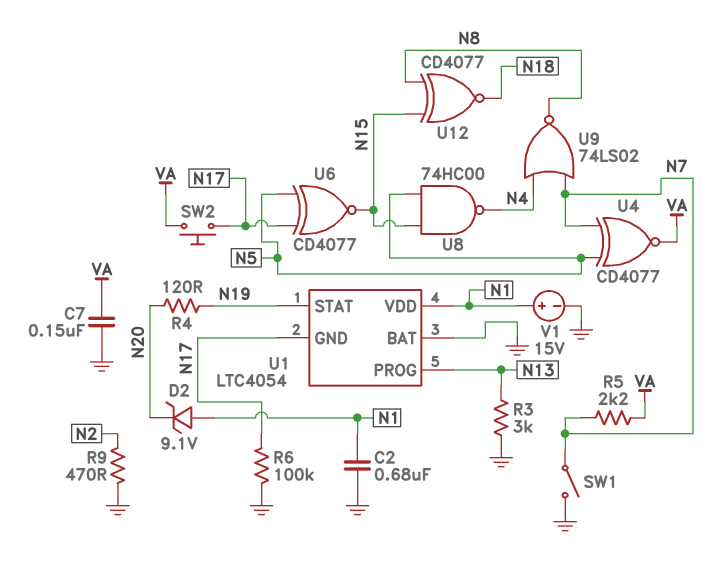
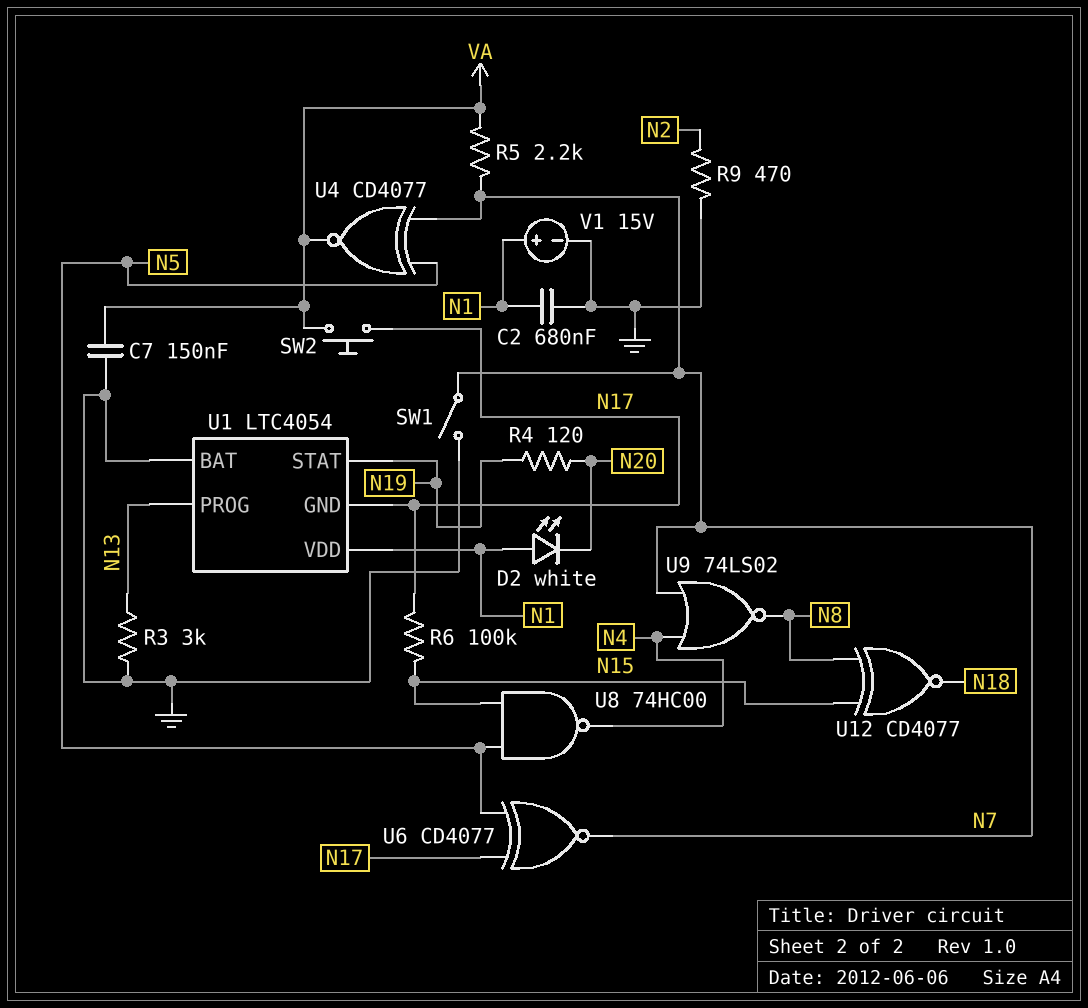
D2: zener 9.1V (A N1, K N20) -> LED white (A N1, K N20)
R6: 100k (GND, N17) -> 100k (N15, N17)
U6: XNOR CD4077 (in N5, in N17, out N15) -> XNOR CD4077 (in N5, in N17, out N7)

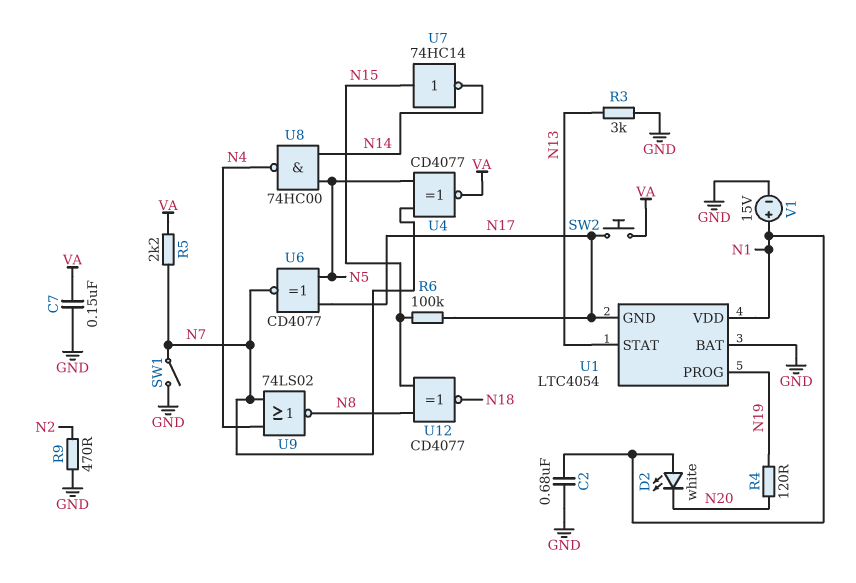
U1 pin PROG: N13 -> N19
U1 pin STAT: N19 -> N13
U7: none -> NOT 74HC14 (in N15, out N14)
U8: NAND 74HC00 (in N5, in N15, out N4) -> NAND 74HC00 (in N5, in N14, out N4)

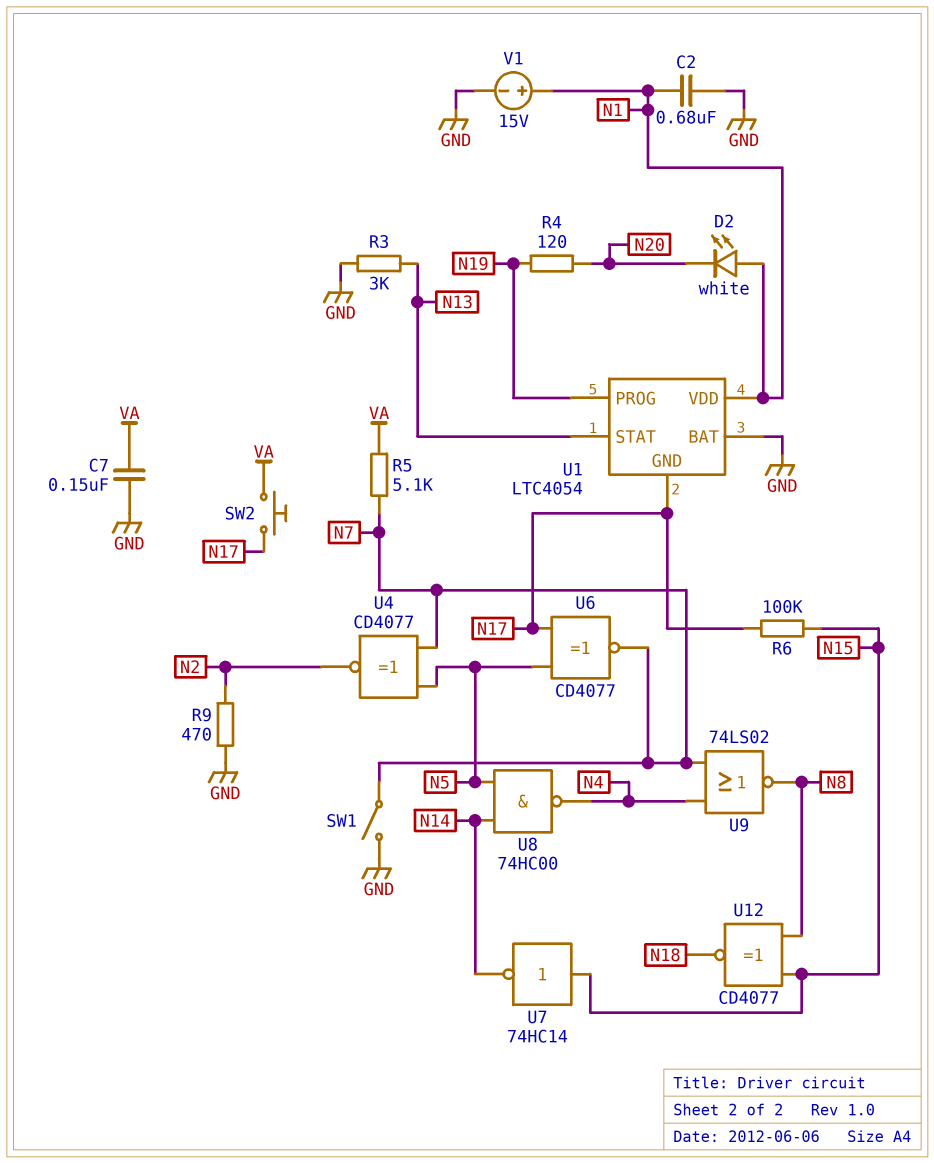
R5: 2.2k (N7, VA) -> 5.1k (N7, VA)
U4: XNOR CD4077 (in N5, in N7, out VA) -> XNOR CD4077 (in N5, in N7, out N2)

